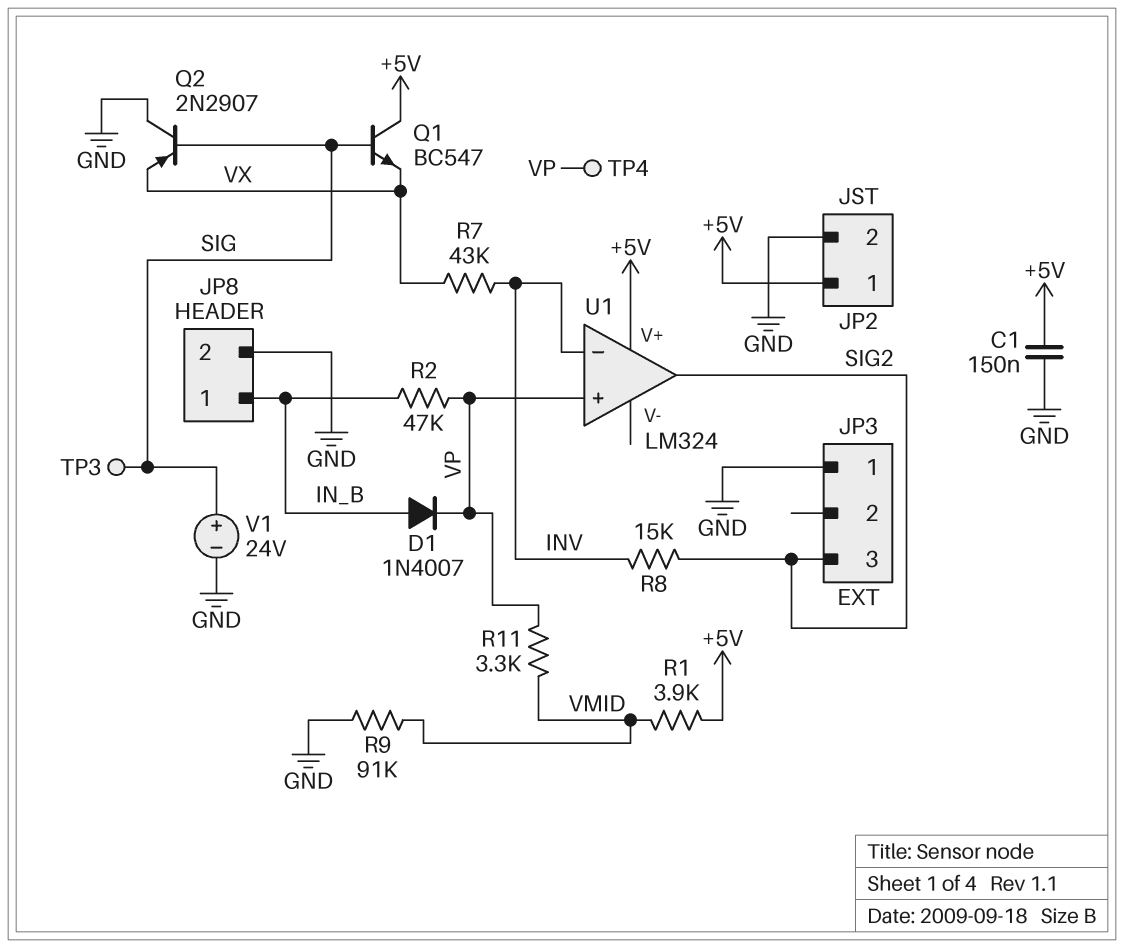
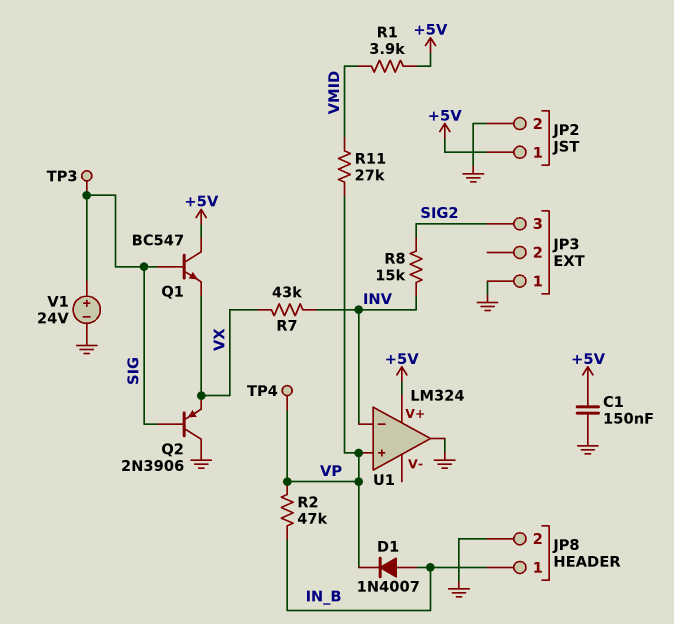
Q2: PNP 2N2907 (B SIG, C GND, E VX) -> PNP 2N3906 (B SIG, C GND, E VX)
R9: 91k (GND, VMID) -> none
R11: 3.3k (VMID, VP) -> 27k (VMID, VP)
U1 pin out: SIG2 -> GND

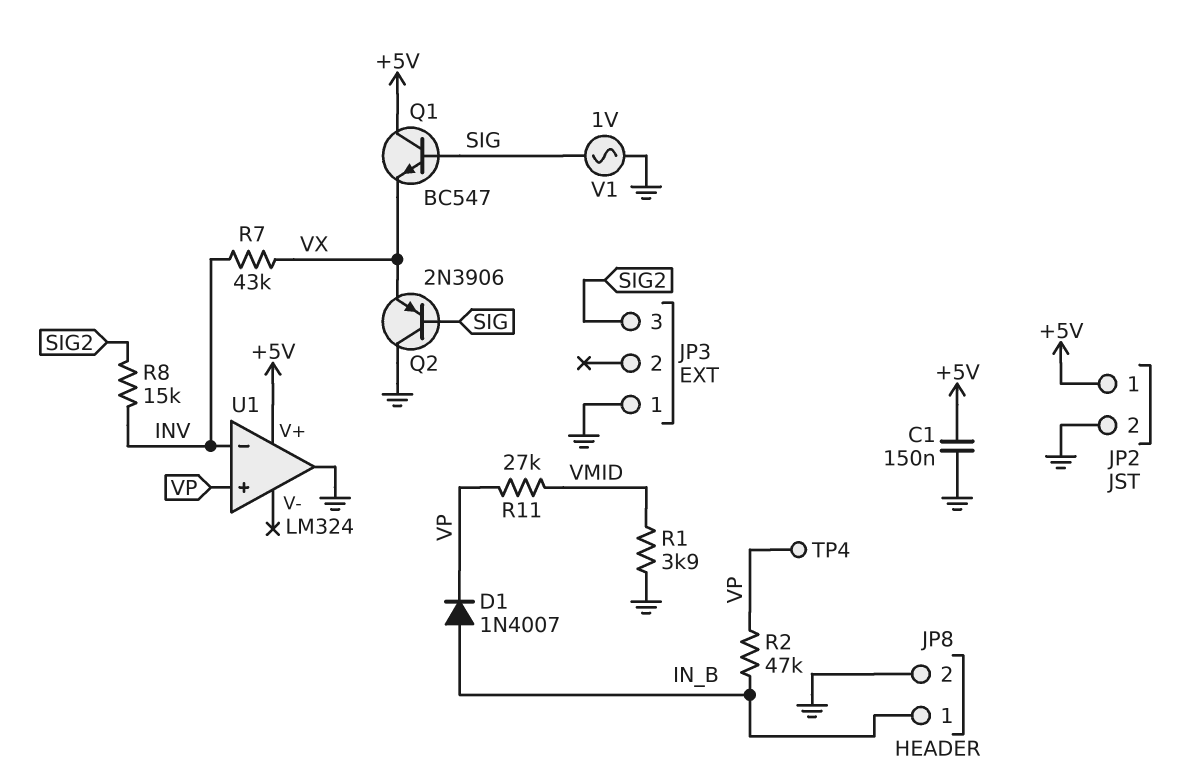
R1: 3.9k (+5V, VMID) -> 3.9k (GND, VMID)
TP3: test point (SIG) -> none
V1: 24V (plus SIG, minus GND) -> AC 1V (GND, SIG)

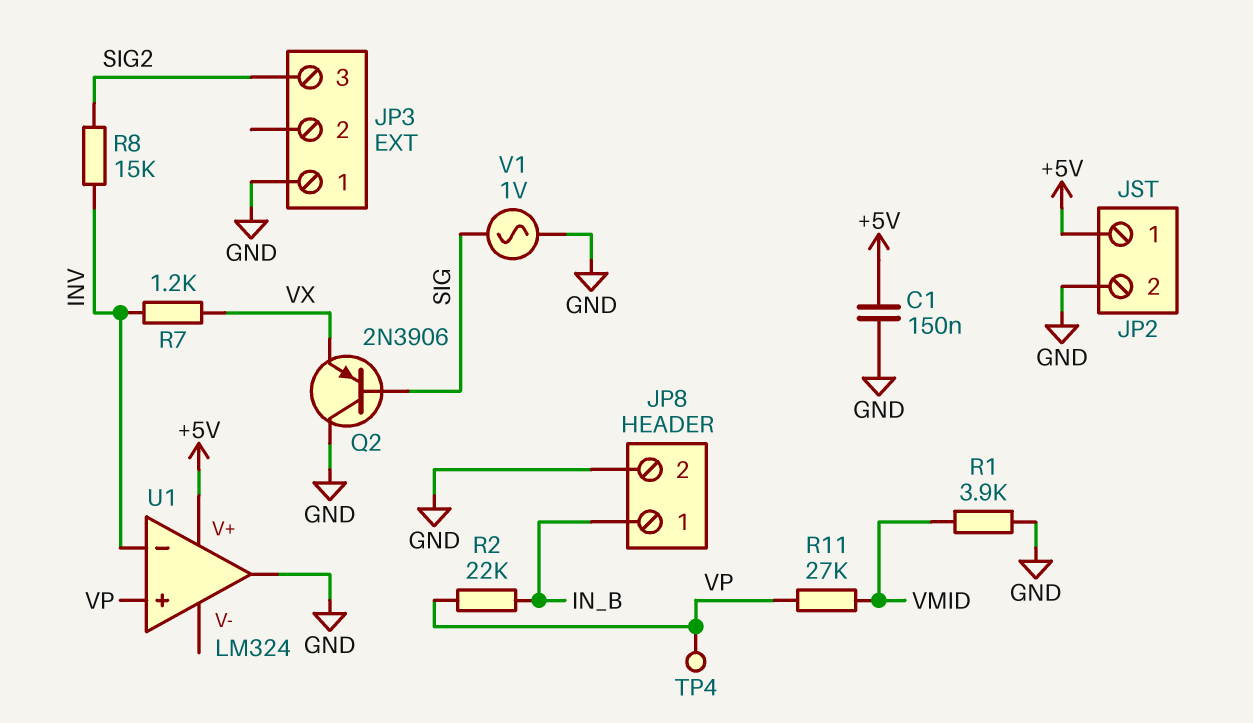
D1: diode 1N4007 (A IN_B, K VP) -> none
Q1: NPN BC547 (B SIG, C +5V, E VX) -> none
R2: 47k (IN_B, VP) -> 22k (IN_B, VP)
R7: 43k (INV, VX) -> 1.2k (INV, VX)

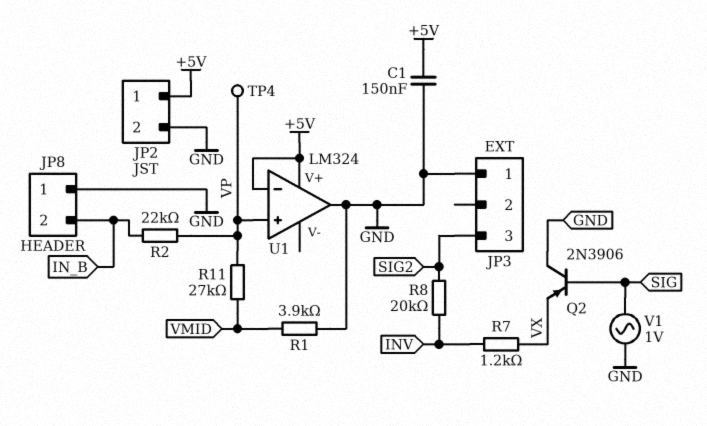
JP8 pin 1: IN_B -> GND
JP8 pin 2: GND -> IN_B
R8: 15k (INV, SIG2) -> 20k (INV, SIG2)
U1 pin in-: INV -> +5V

